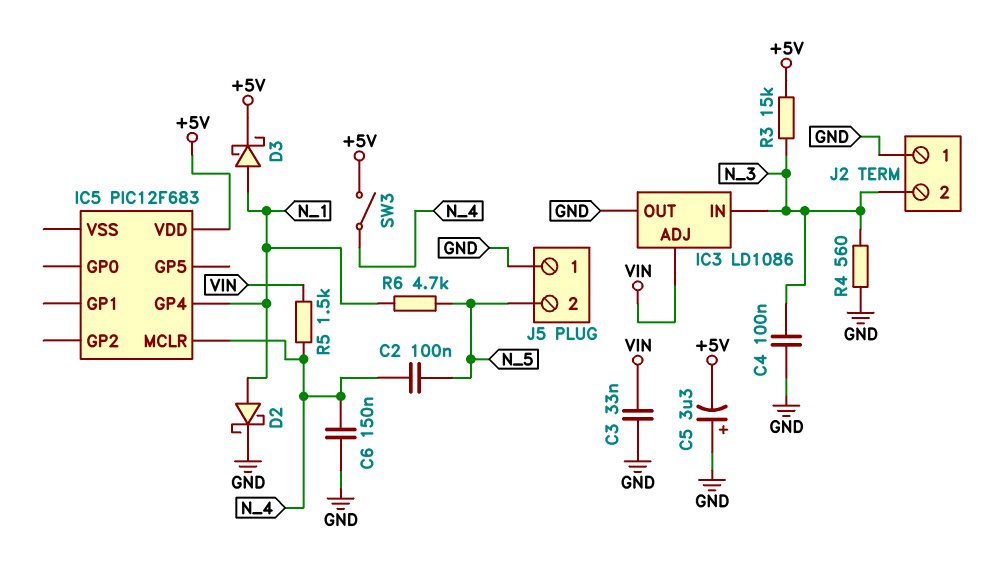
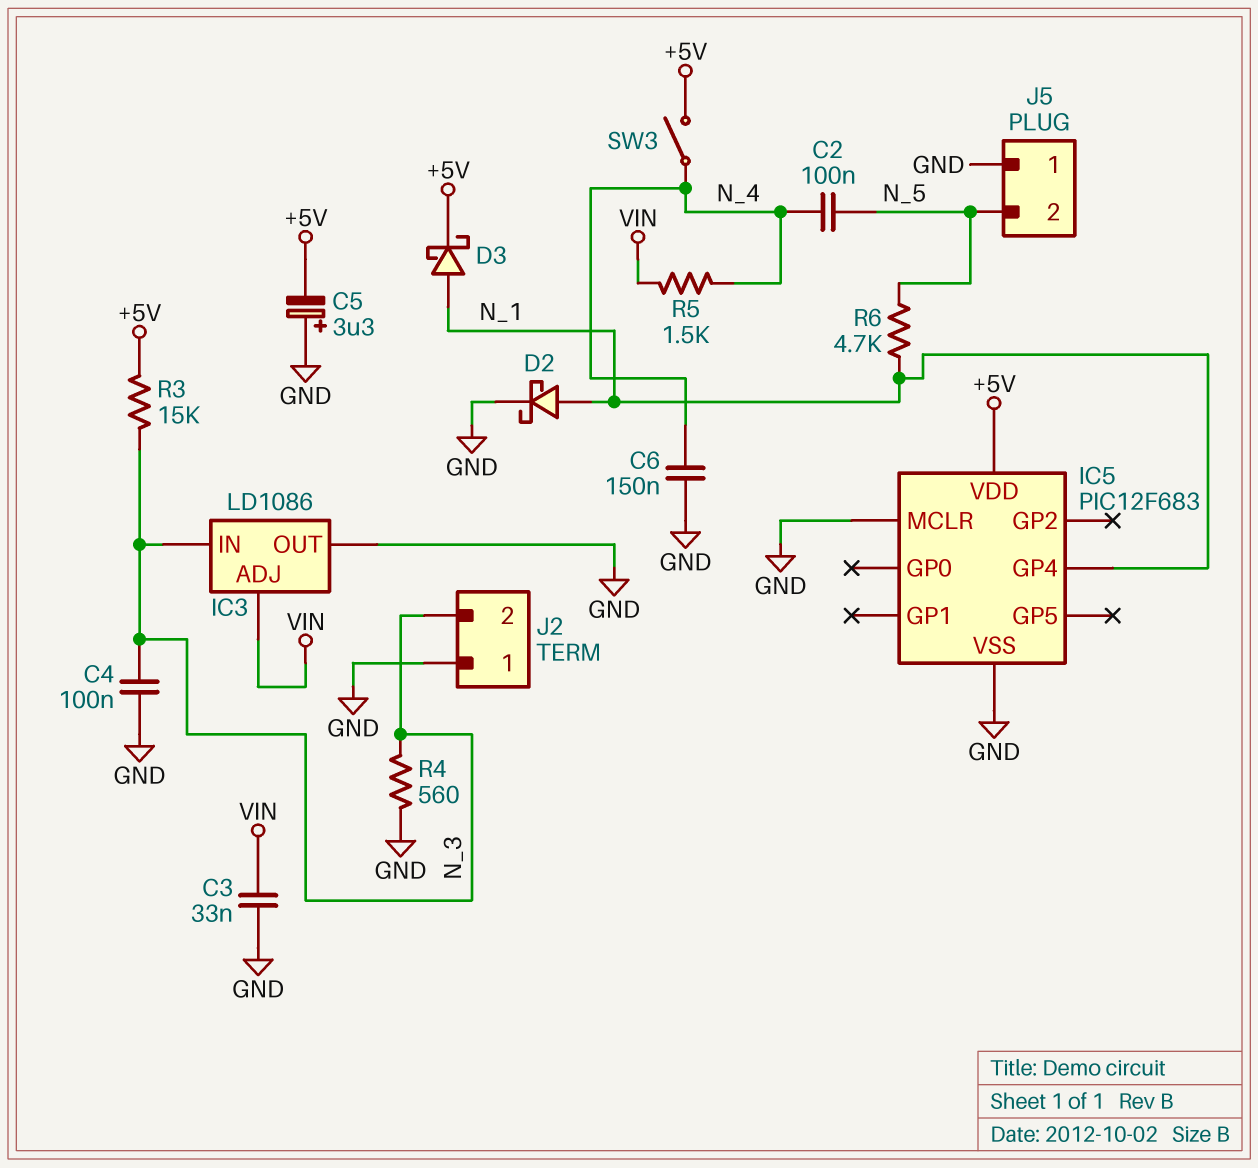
IC5 pin MCLR: N_4 -> GND
IC5 pin VSS: none -> GND

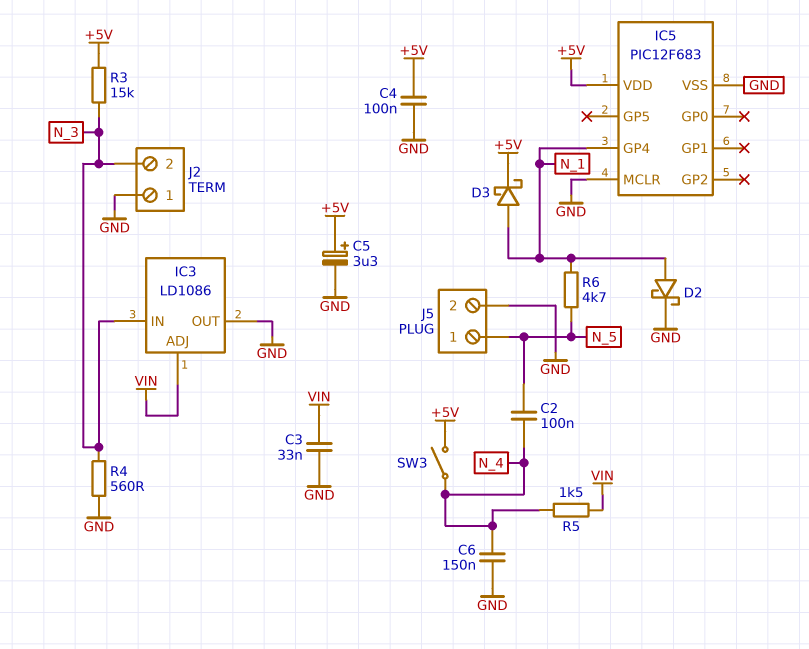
C4: 100nF (GND, N_3) -> 100nF (+5V, GND)
C5: 3.3uF (plus GND, minus +5V) -> 3.3uF (plus +5V, minus GND)
J5 pin 1: GND -> N_5
J5 pin 2: N_5 -> GND

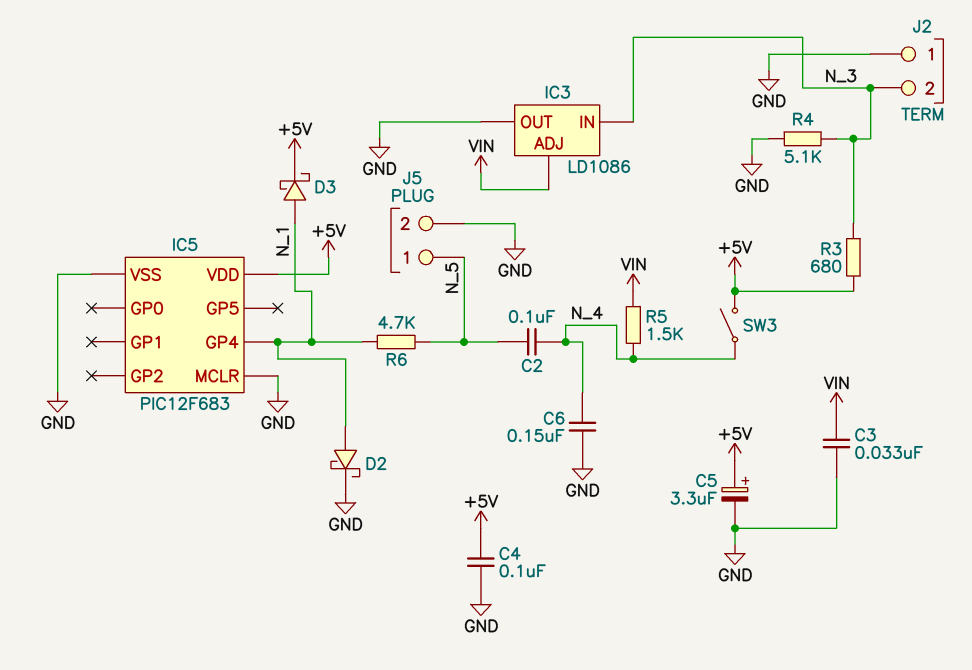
R3: 15k (+5V, N_3) -> 680 (+5V, N_3)
R4: 560 (GND, N_3) -> 5.1k (GND, N_3)

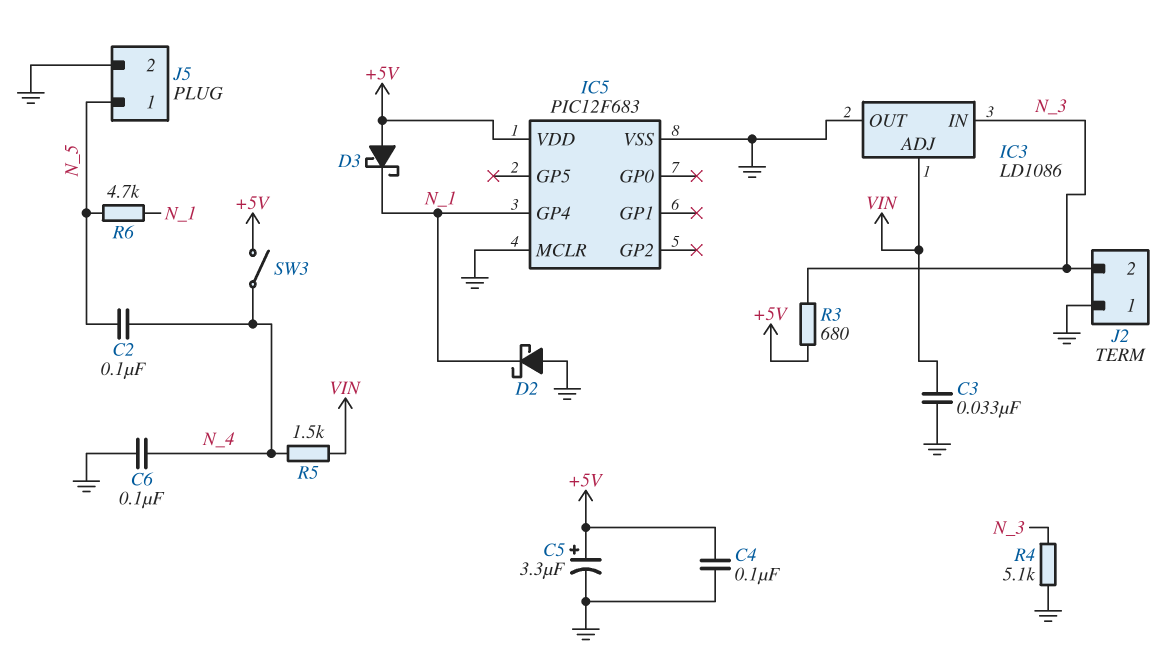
C6: 150nF (GND, N_4) -> 100nF (GND, N_4)
D2: schottky (A N_1, K GND) -> schottky (A GND, K N_1)
D3: schottky (A N_1, K +5V) -> schottky (A +5V, K N_1)

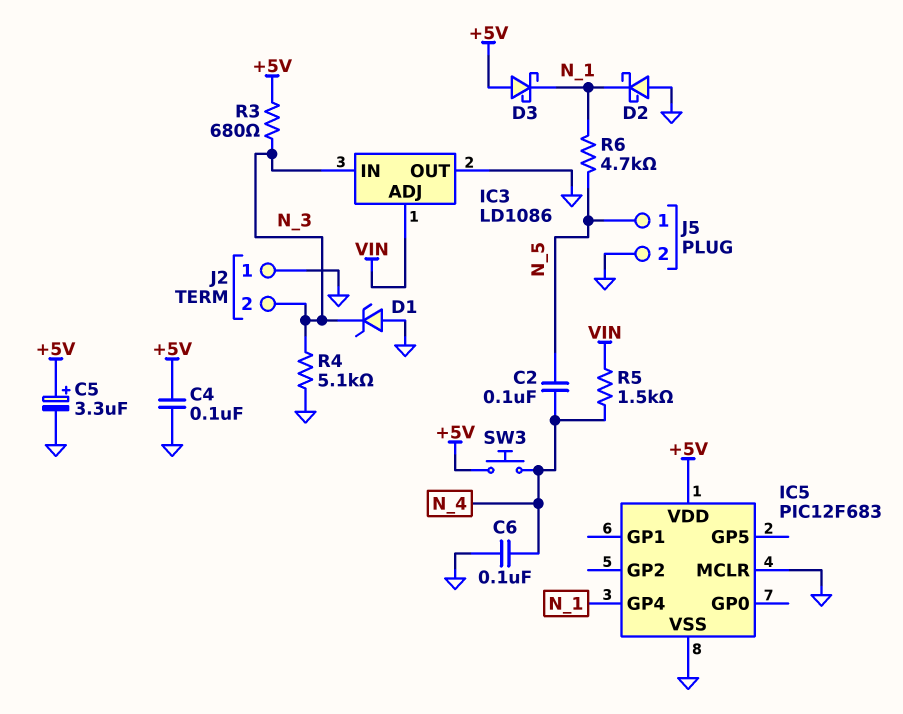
C3: 33nF (GND, VIN) -> none
D1: none -> zener (A GND, K N_3)
SW3: switch (+5V, N_4) -> button (+5V, N_4)

